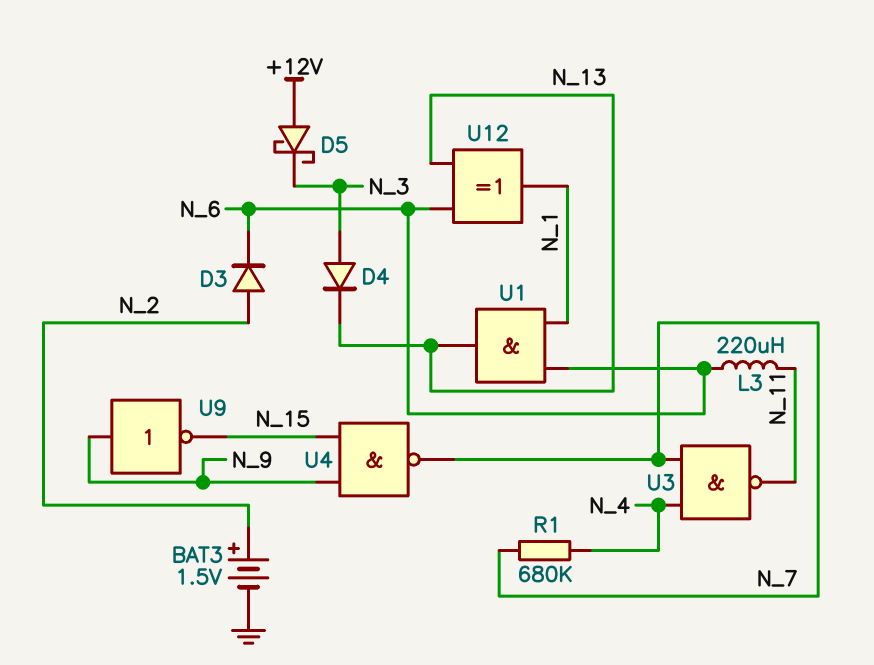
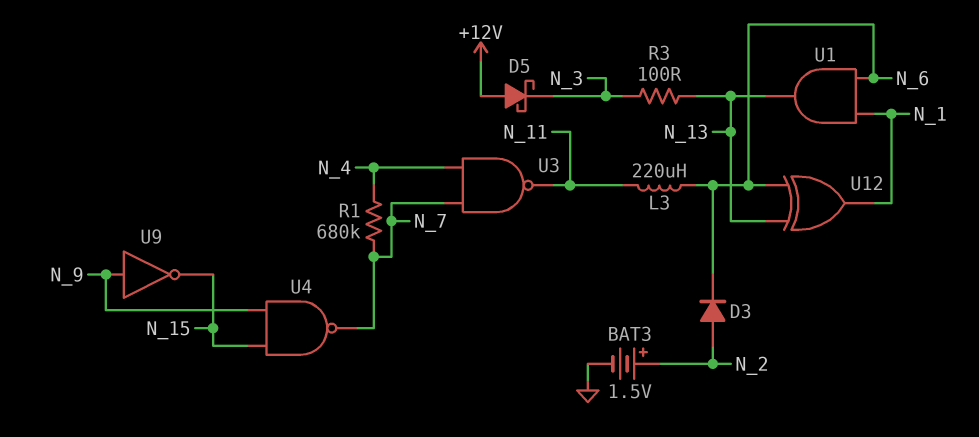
D4: diode (A N_3, K N_13) -> none
R3: none -> 100 (N_3, N_13)

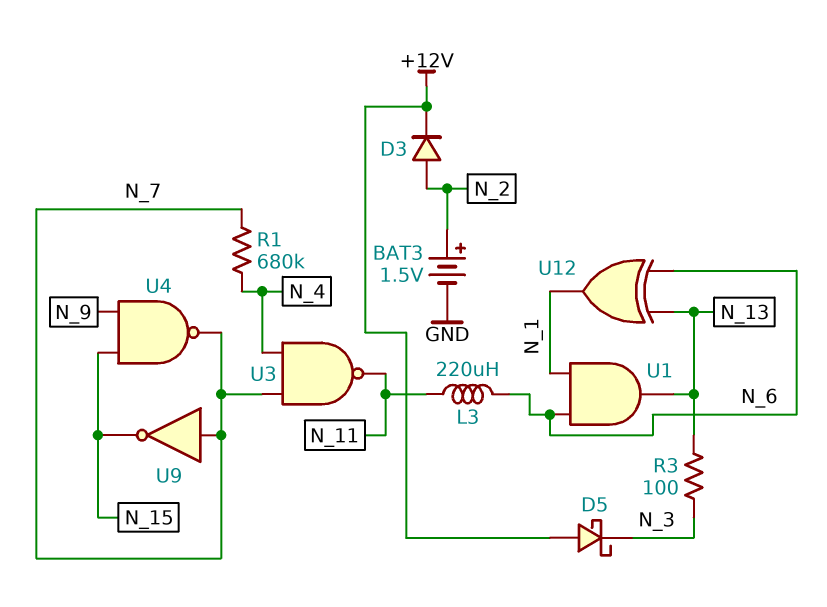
D3: diode (A N_2, K N_6) -> diode (A N_2, K +12V)
U9: NOT (in N_9, out N_15) -> NOT (in N_7, out N_15)

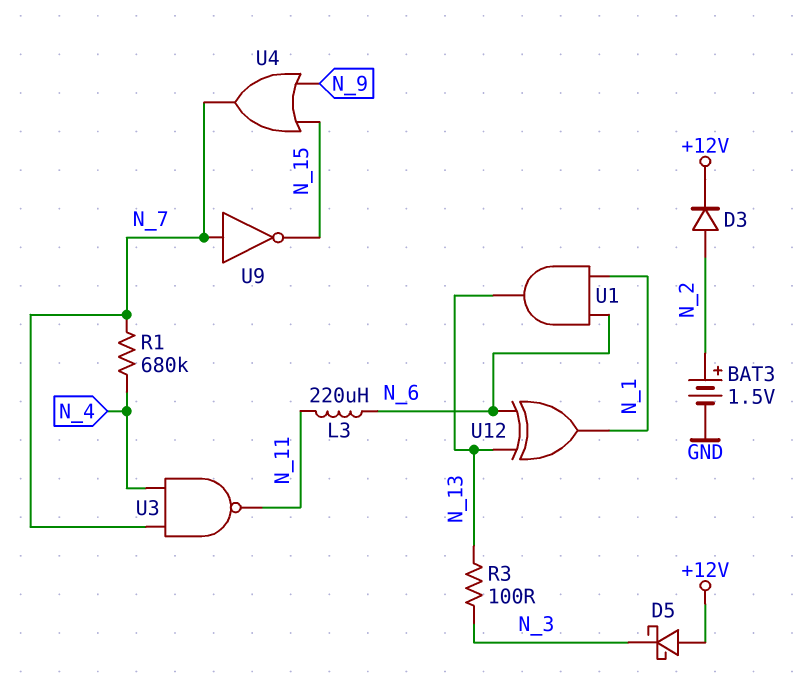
U4: NAND (in N_9, in N_15, out N_7) -> OR (in N_9, in N_15, out N_7)

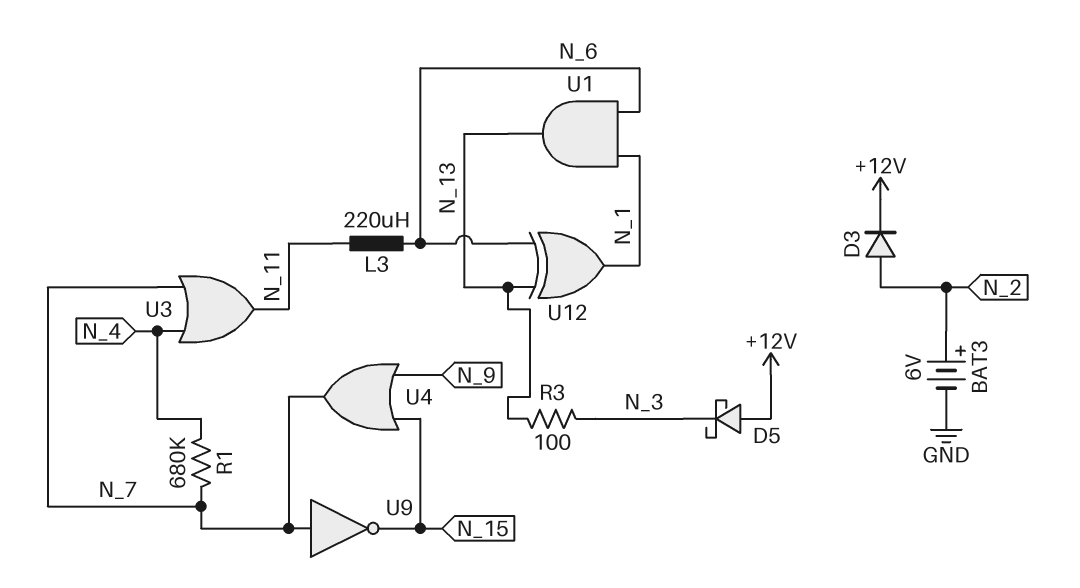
BAT3: 1.5V (plus N_2, minus GND) -> 6V (plus N_2, minus GND)
U3: NAND (in N_4, in N_7, out N_11) -> OR (in N_4, in N_7, out N_11)

